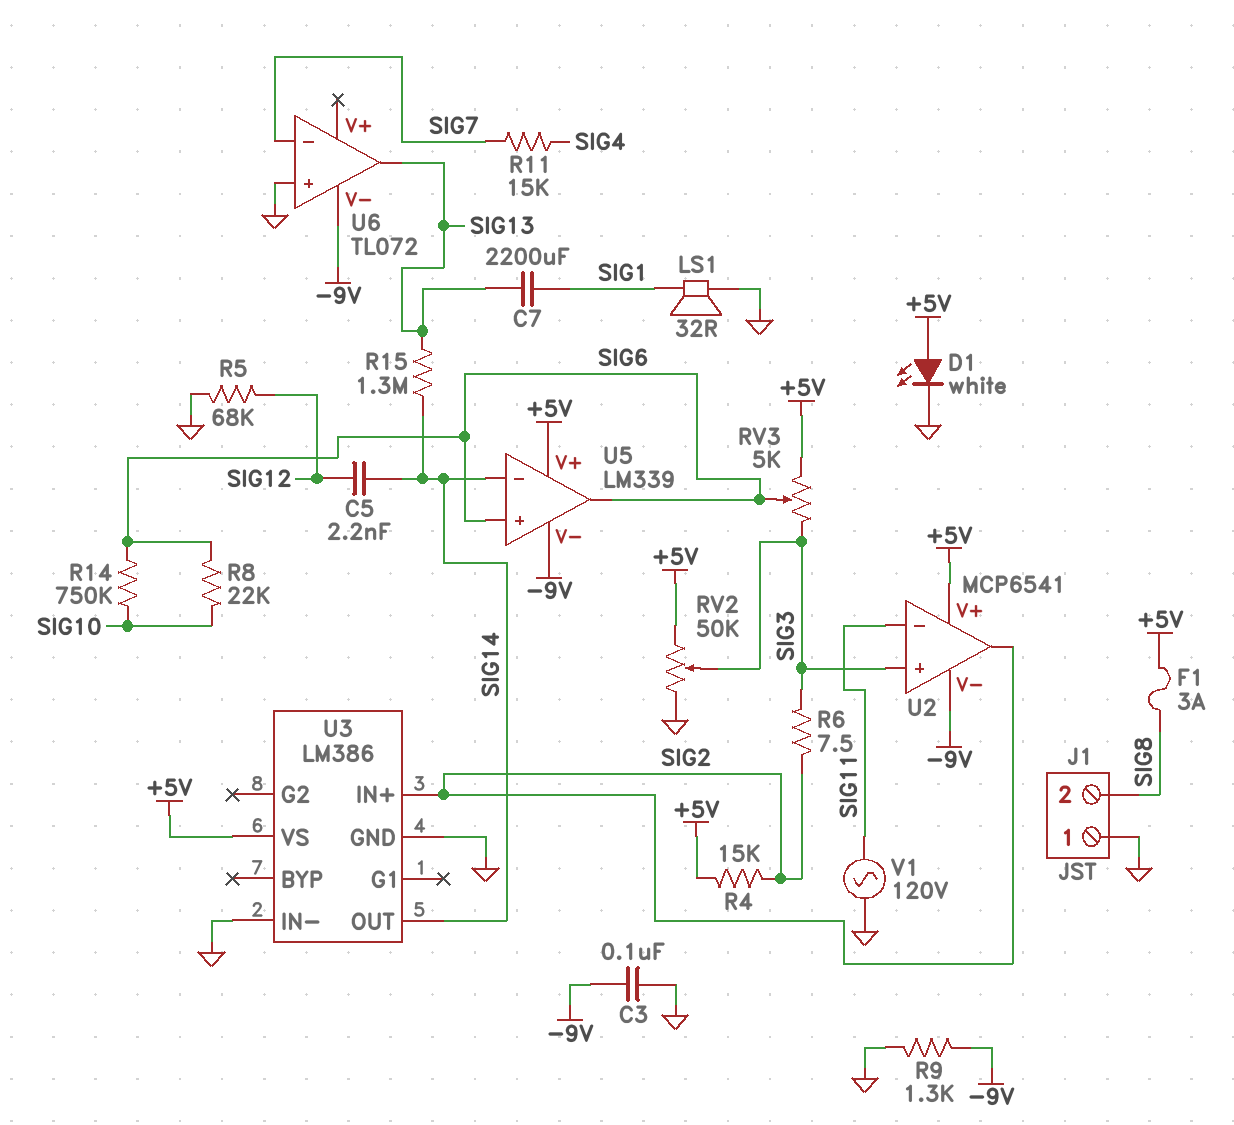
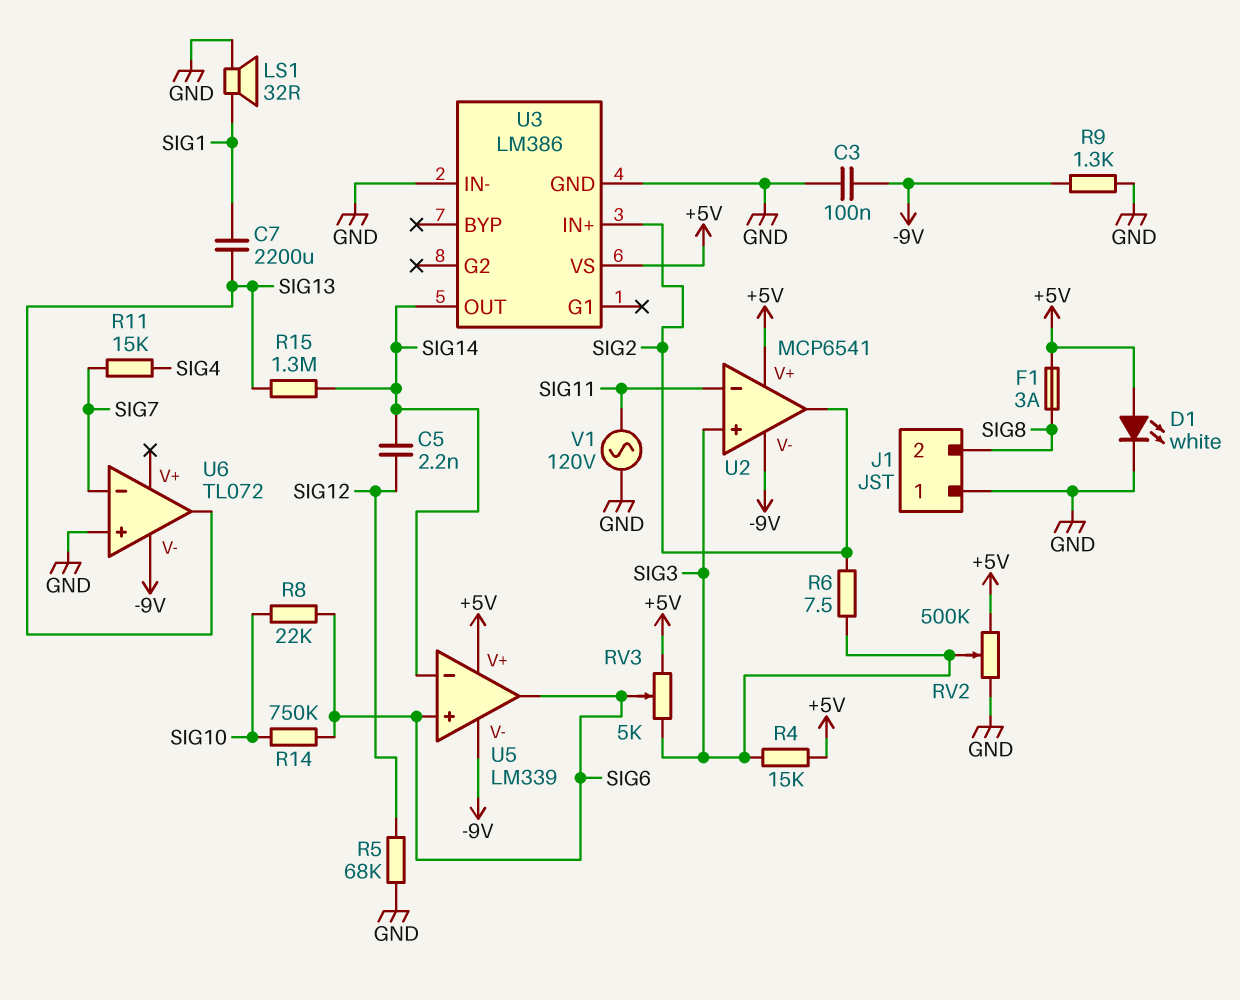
R4: 15k (+5V, SIG2) -> 15k (+5V, SIG3)
RV2: 50k (+5V, GND, wiper SIG3) -> 500k (+5V, GND, wiper SIG3)

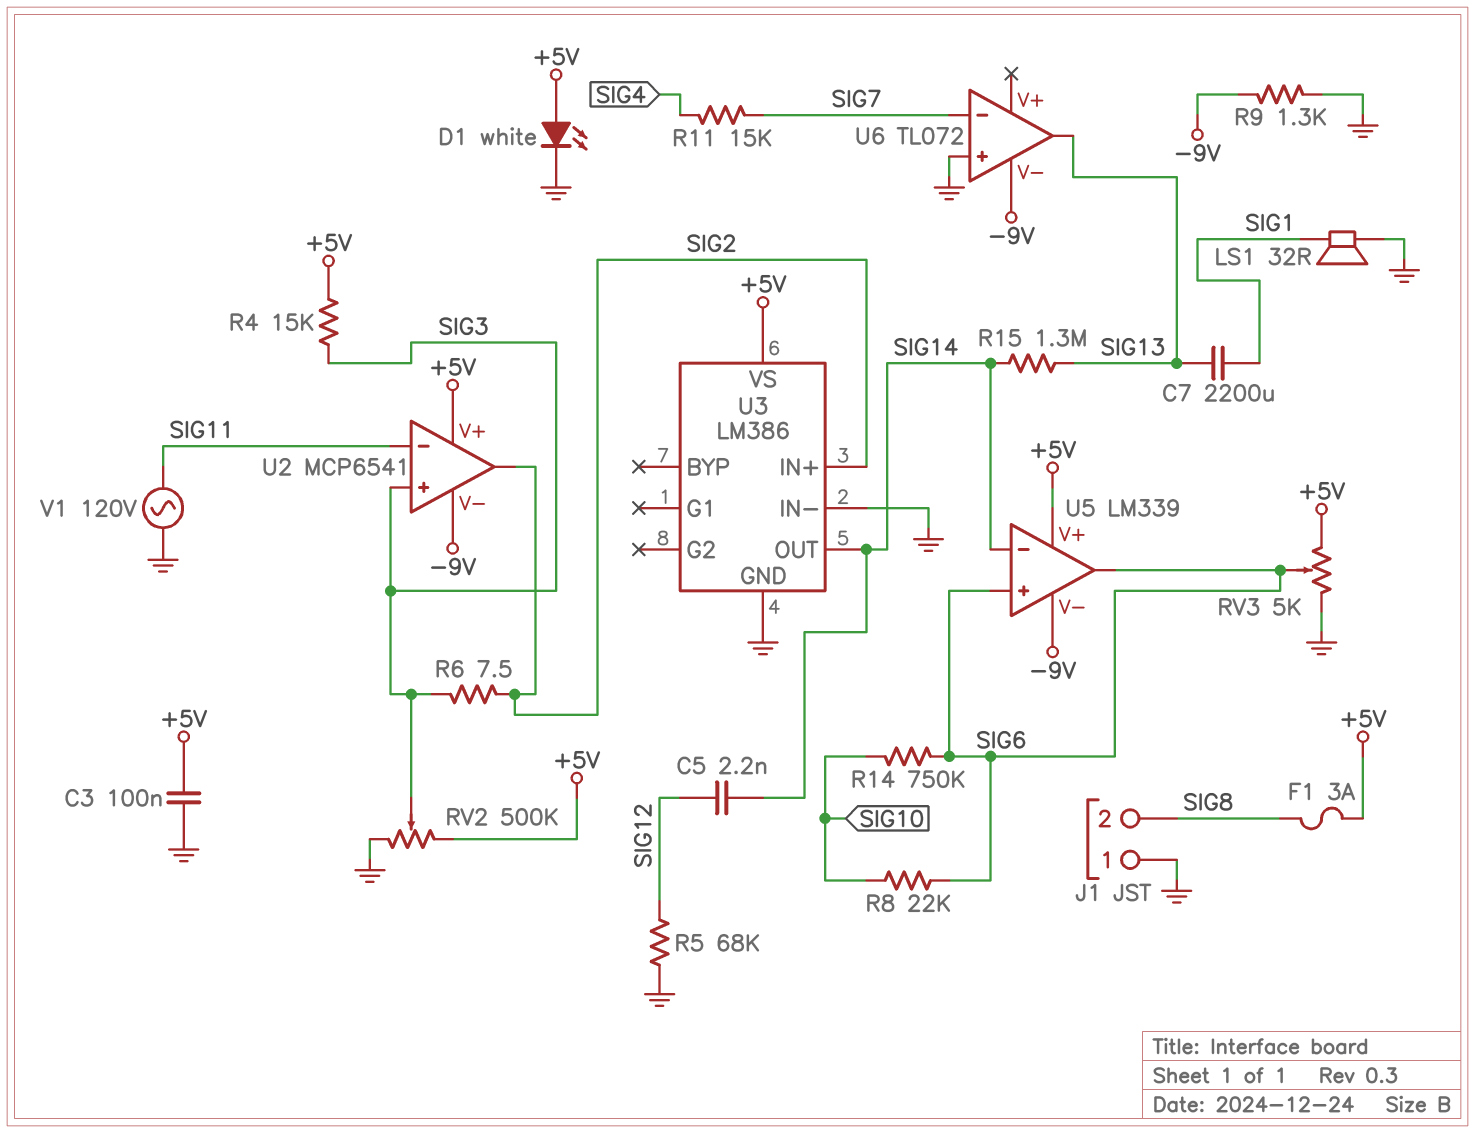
C3: 100nF (-9V, GND) -> 100nF (+5V, GND)
RV3: 5k (+5V, SIG3, wiper SIG6) -> 5k (+5V, GND, wiper SIG6)

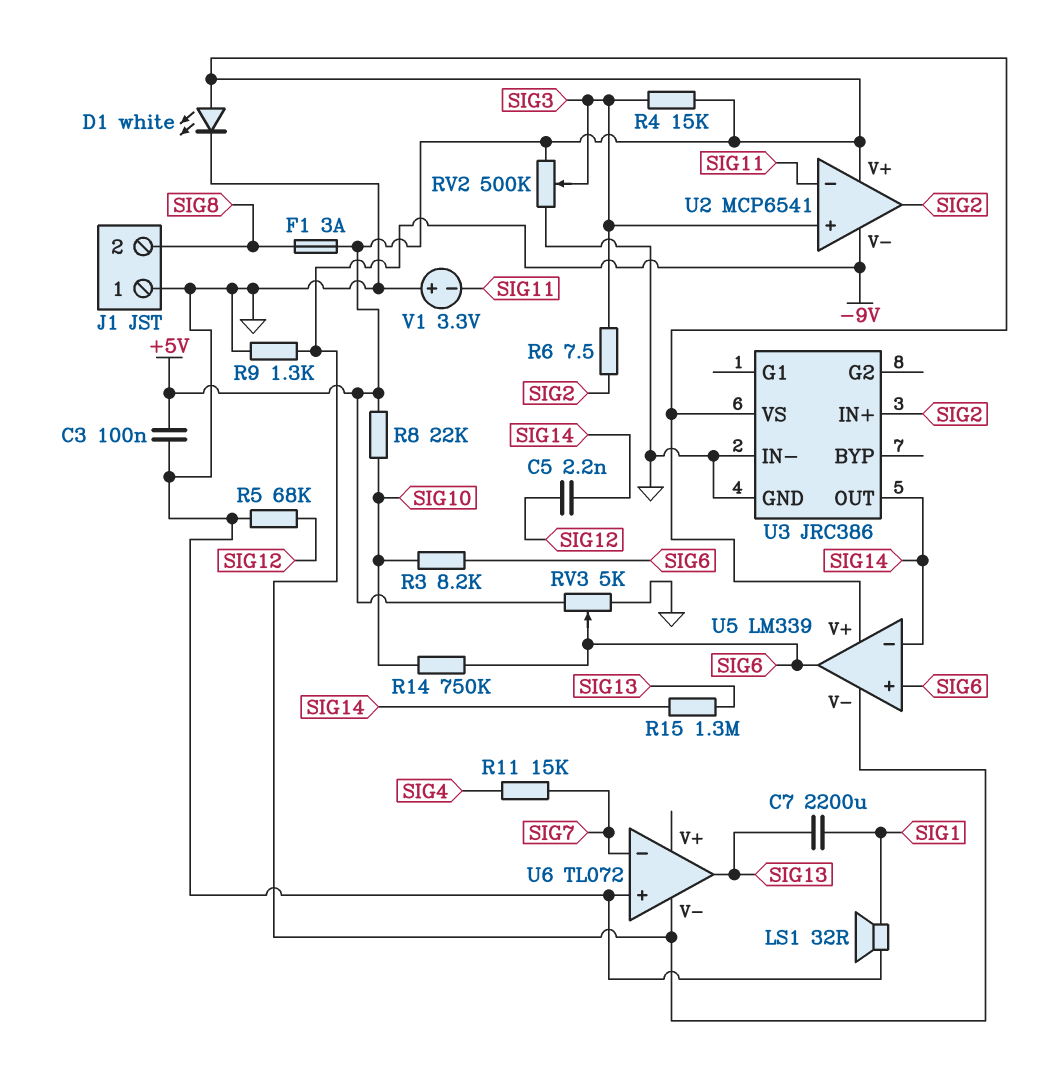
R3: none -> 8.2k (SIG6, SIG10)
R8: 22k (SIG6, SIG10) -> 22k (+5V, SIG10)
U3: LM386 -> JRC386
V1: AC 120V (GND, SIG11) -> 3.3V (plus GND, minus SIG11)

